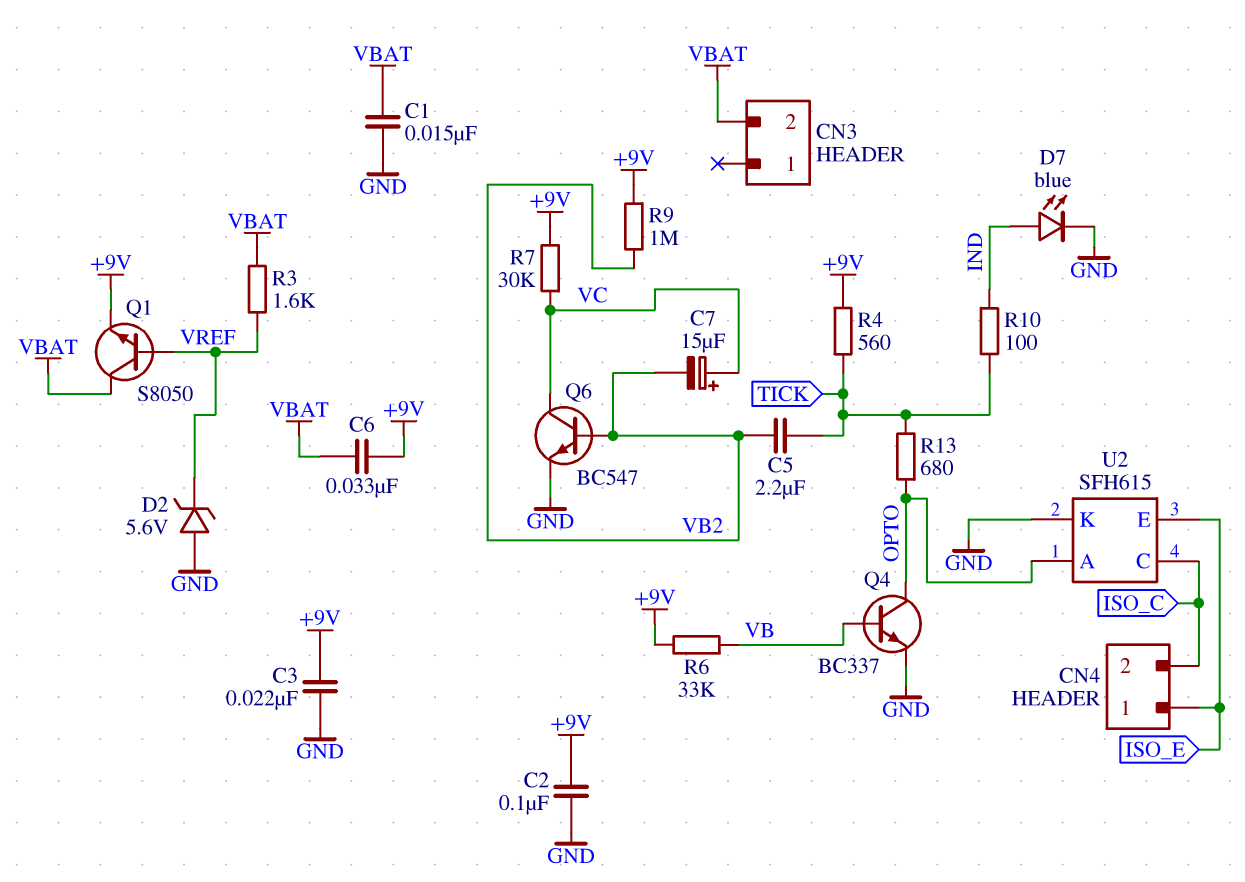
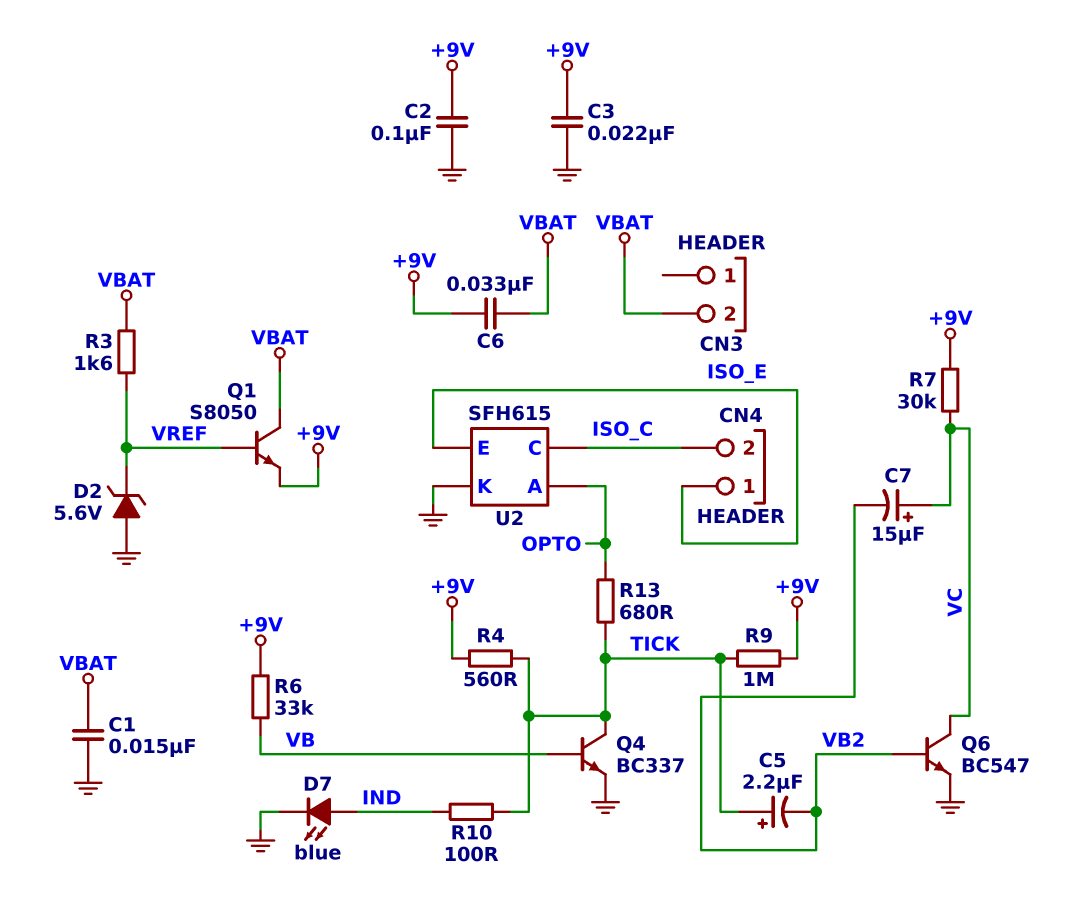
C5: 2.2uF (TICK, VB2) -> 2.2uF (plus TICK, minus VB2)
Q4: NPN BC337 (B VB, C OPTO, E GND) -> NPN BC337 (B VB, C TICK, E GND)
R9: 1M (+9V, VB2) -> 1M (+9V, TICK)

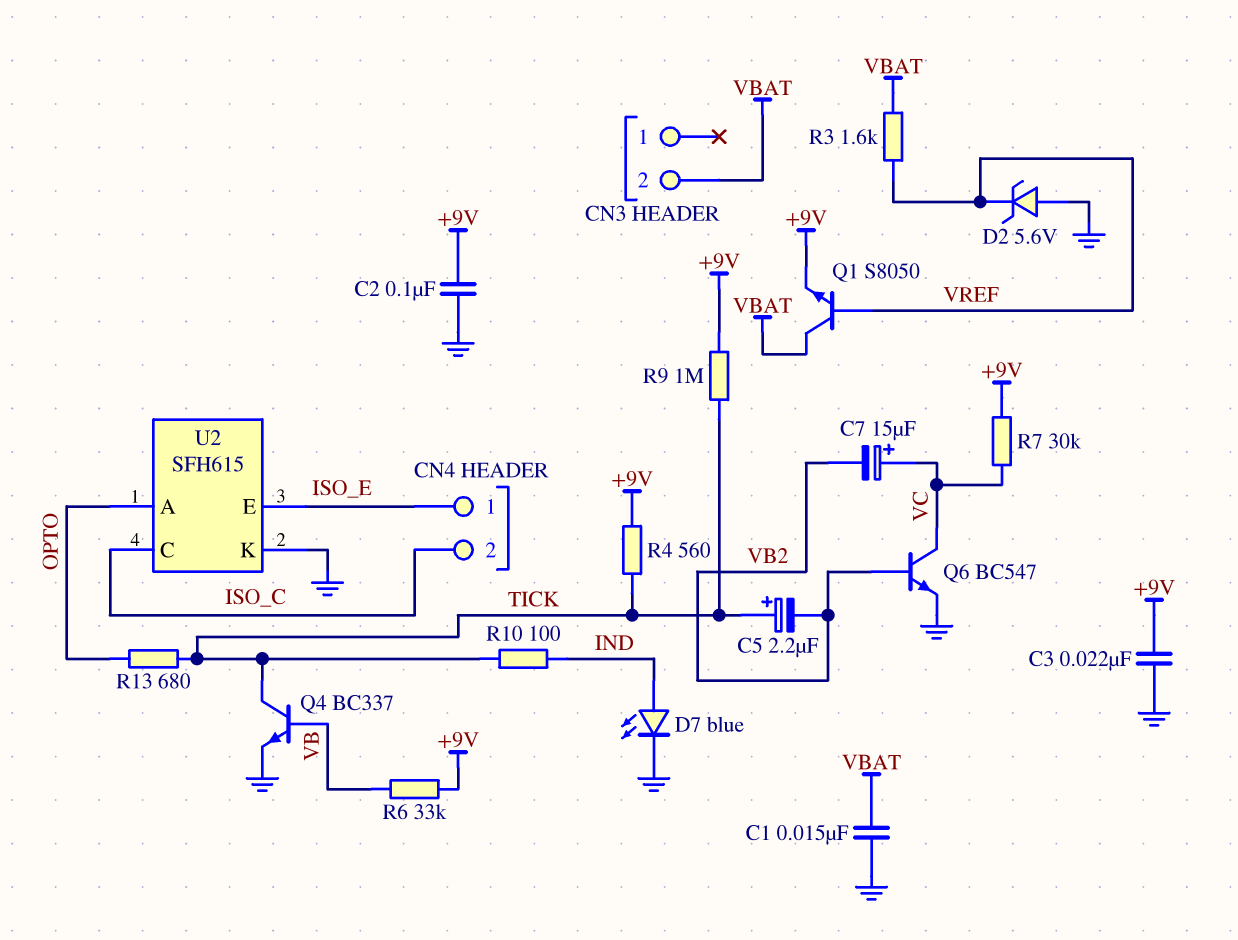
C6: 33nF (+9V, VBAT) -> none

